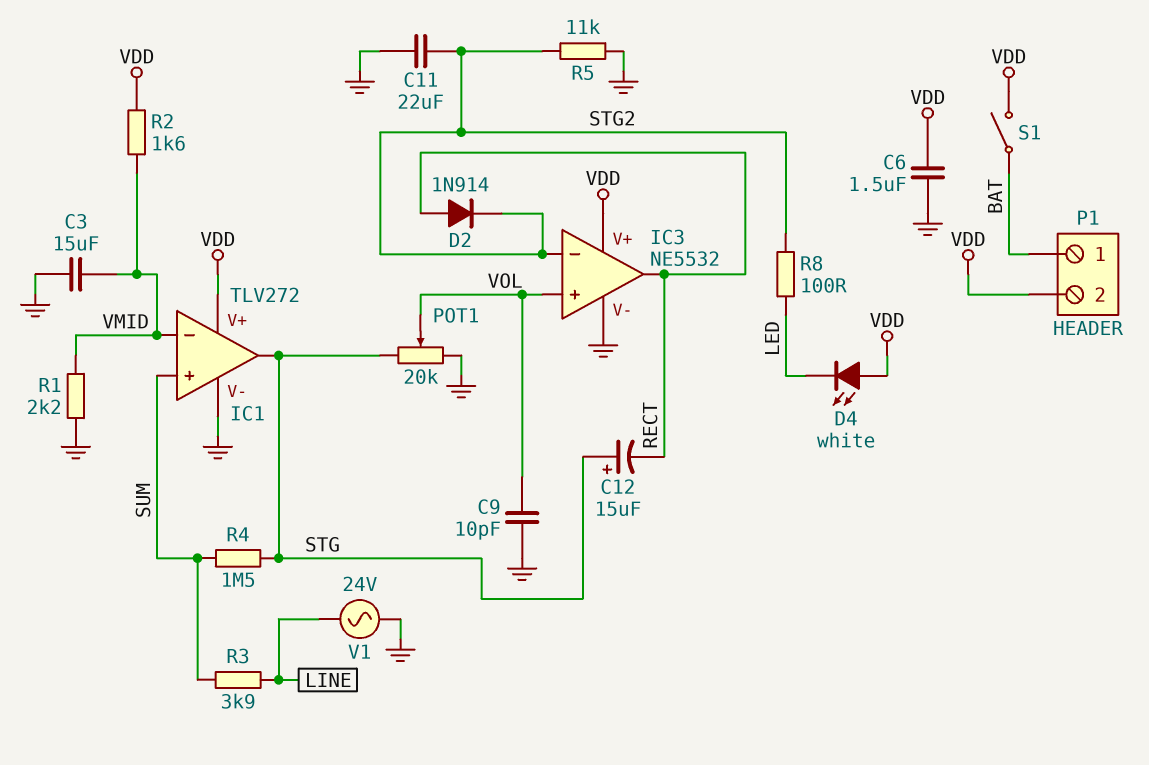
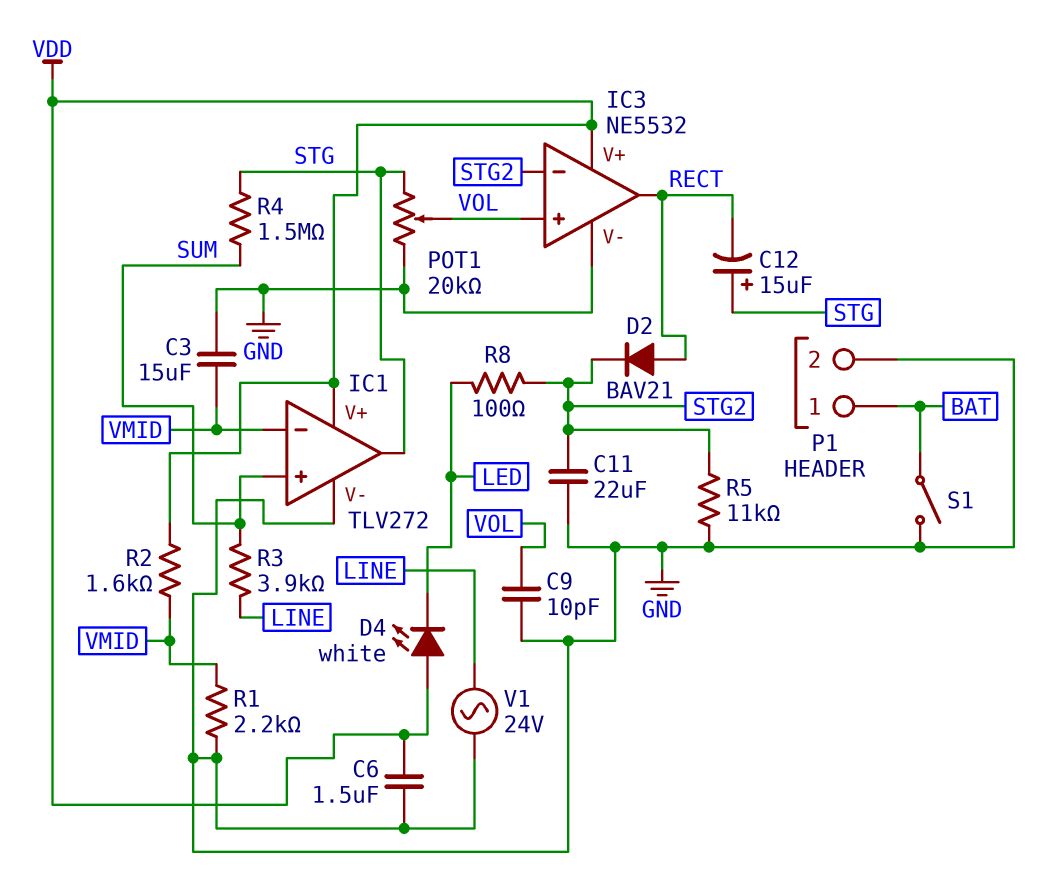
D2: diode 1N914 (A RECT, K STG2) -> diode BAV21 (A RECT, K STG2)
P1 pin 2: VDD -> GND
S1: switch (BAT, VDD) -> switch (BAT, GND)

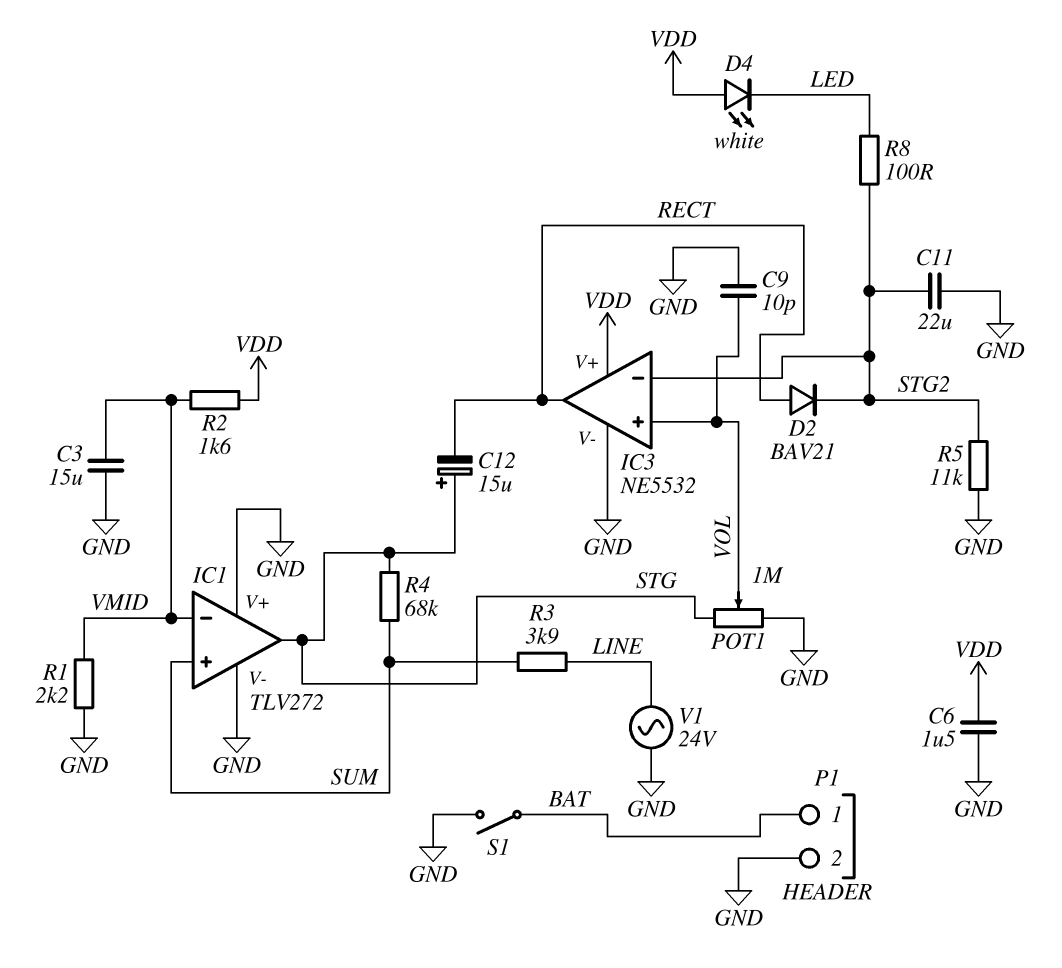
IC1 pin V+: VDD -> GND
POT1: 20k (GND, STG, wiper VOL) -> 1M (GND, STG, wiper VOL)
R4: 1.5M (STG, SUM) -> 68k (STG, SUM)

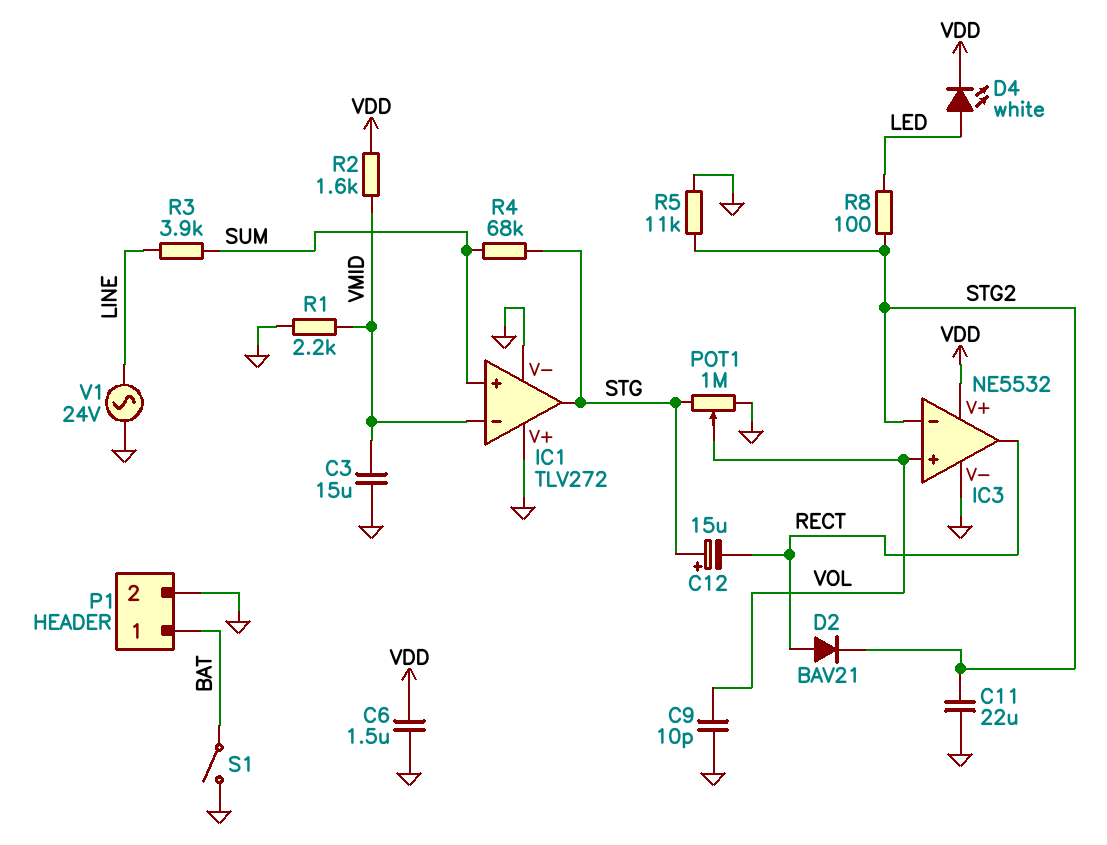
D4: LED white (A VDD, K LED) -> LED white (A LED, K VDD)

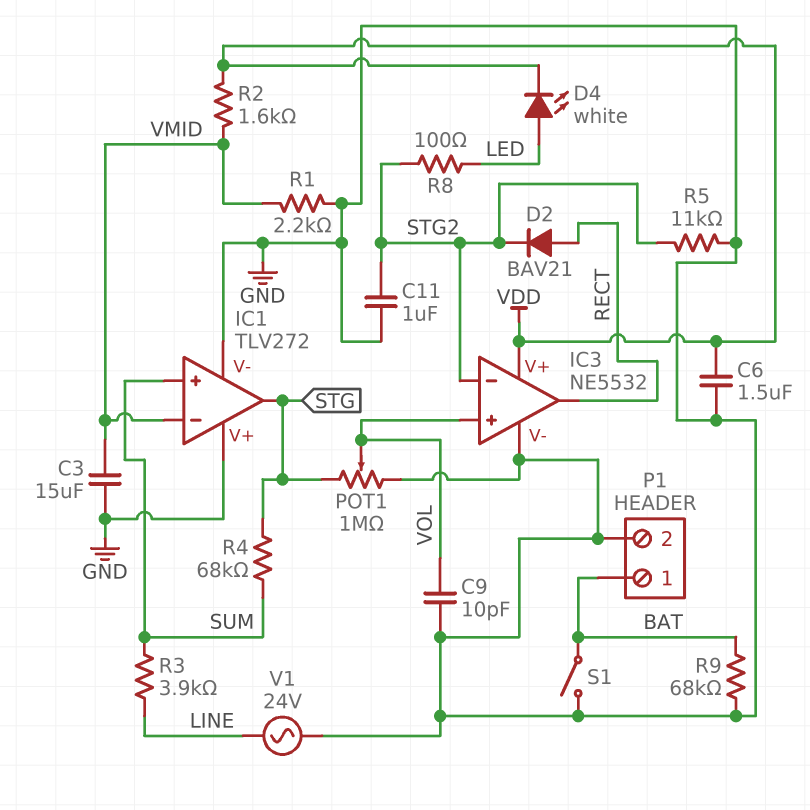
C11: 22uF (GND, STG2) -> 1uF (GND, STG2)
C12: 15uF (plus STG, minus RECT) -> none
R9: none -> 68k (BAT, GND)

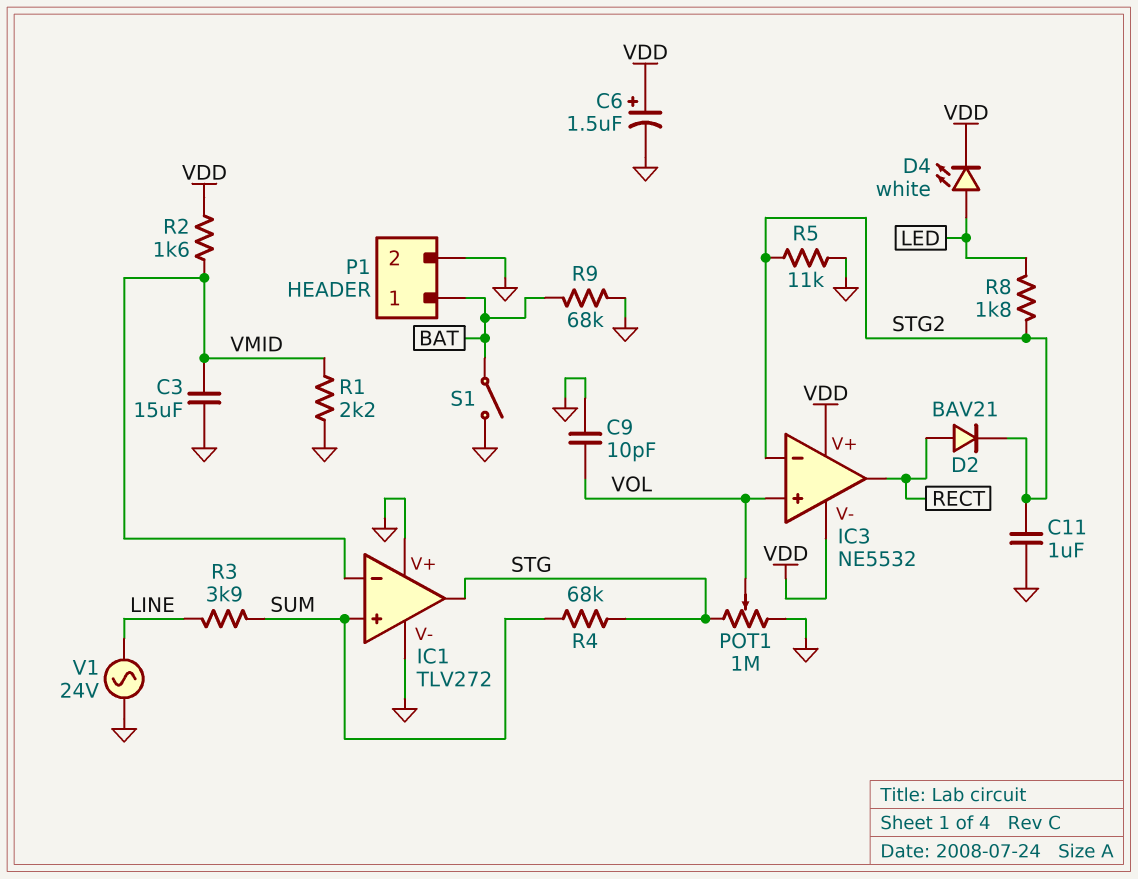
C6: 1.5uF (GND, VDD) -> 1.5uF (plus VDD, minus GND)
IC3 pin V-: GND -> VDD
R8: 100 (LED, STG2) -> 1.8k (LED, STG2)

